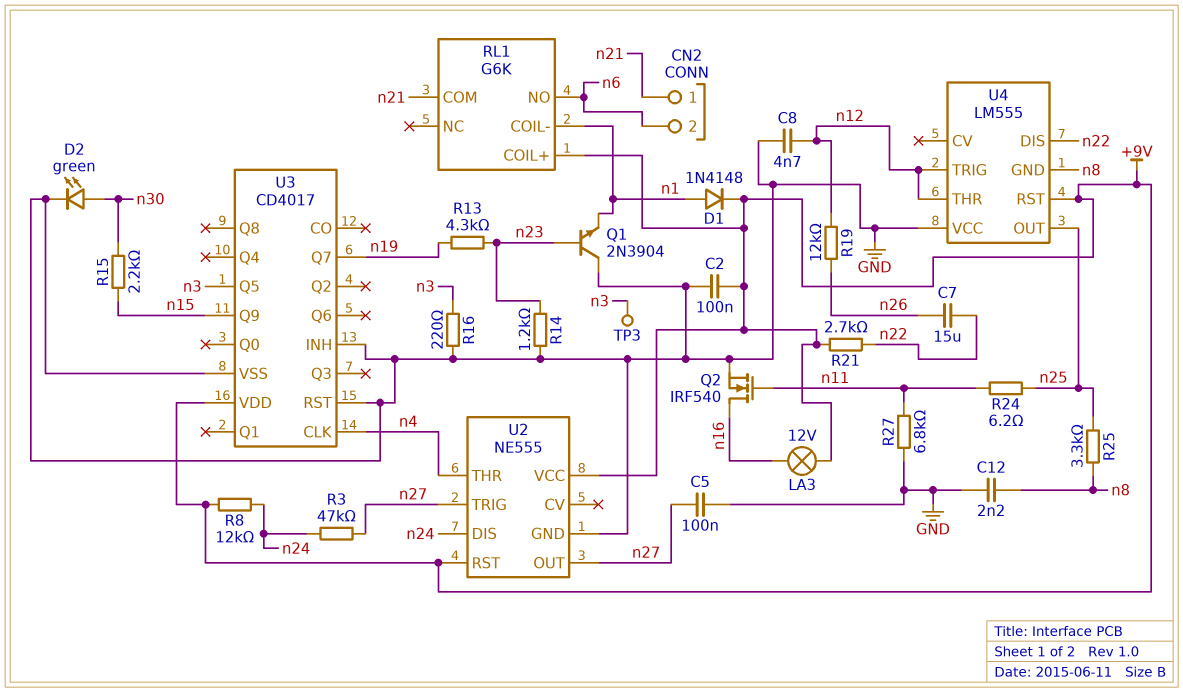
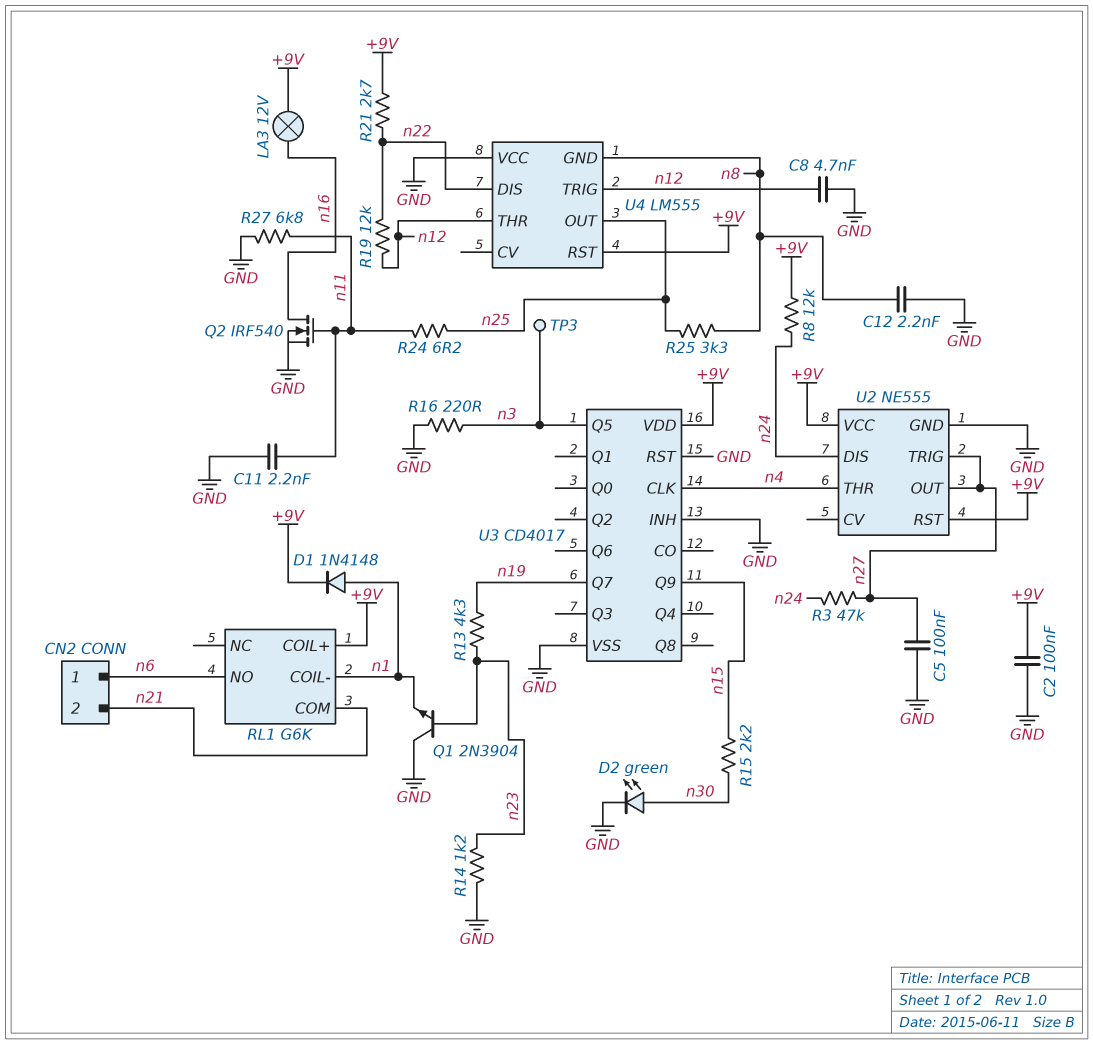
C7: 15uF (n22, n26) -> none
C11: none -> 2.2nF (GND, n11)
CN2 pin 1: n21 -> n6
CN2 pin 2: n6 -> n21
R19: 12k (n12, n26) -> 12k (n12, n22)

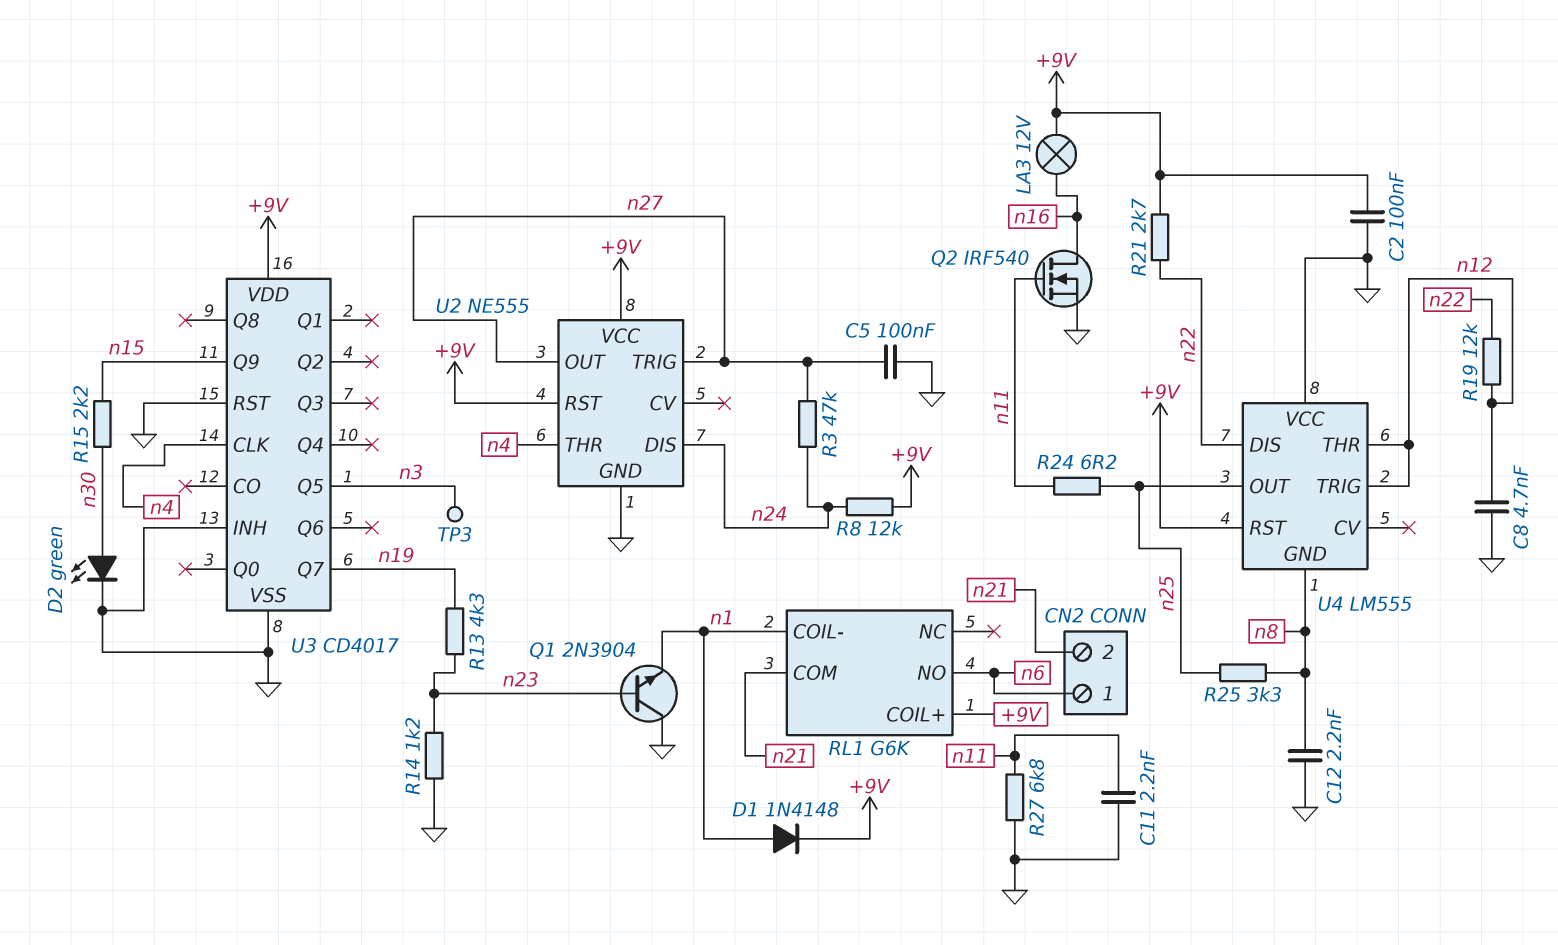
R16: 220 (GND, n3) -> none

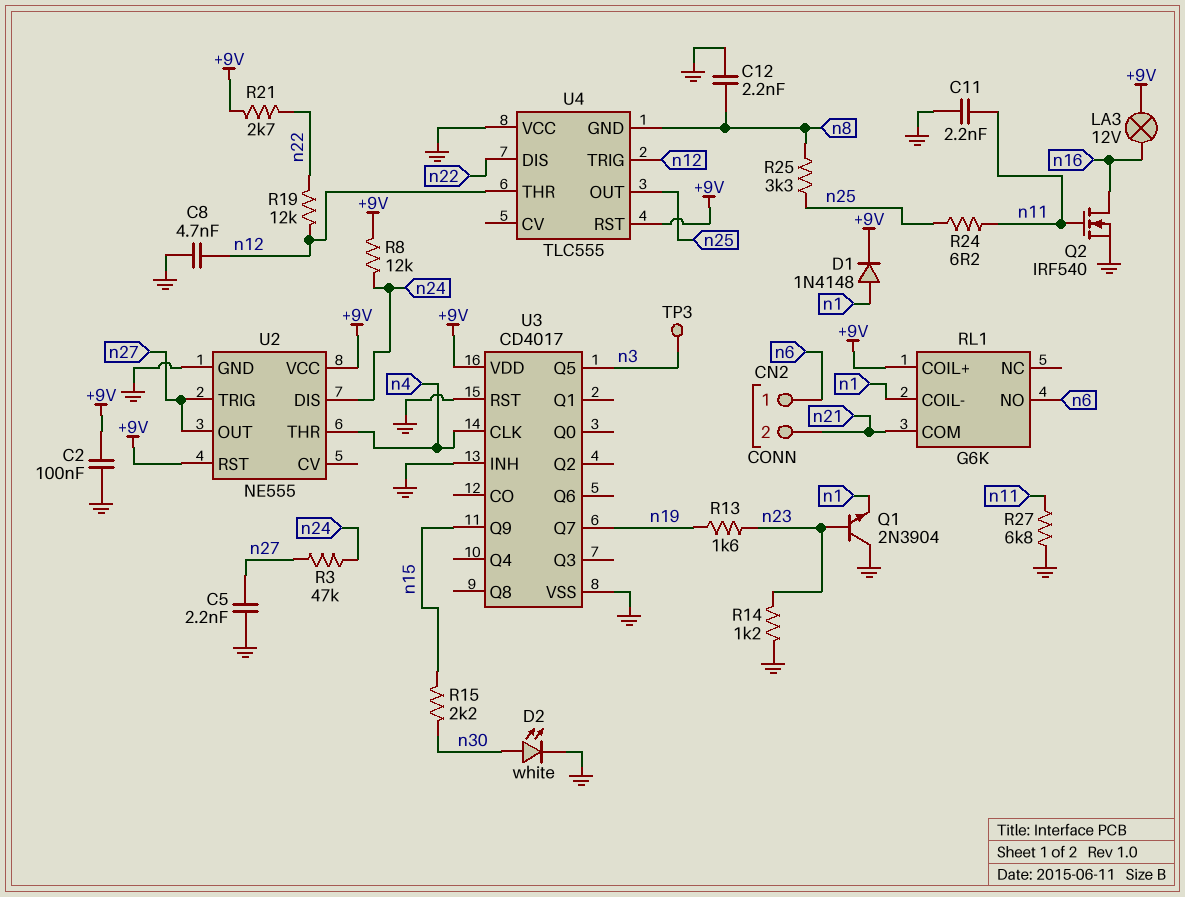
C5: 100nF (GND, n27) -> 2.2nF (GND, n27)
D2: LED green (A n30, K GND) -> LED white (A n30, K GND)
R13: 4.3k (n19, n23) -> 1.6k (n19, n23)
U4: LM555 -> TLC555

